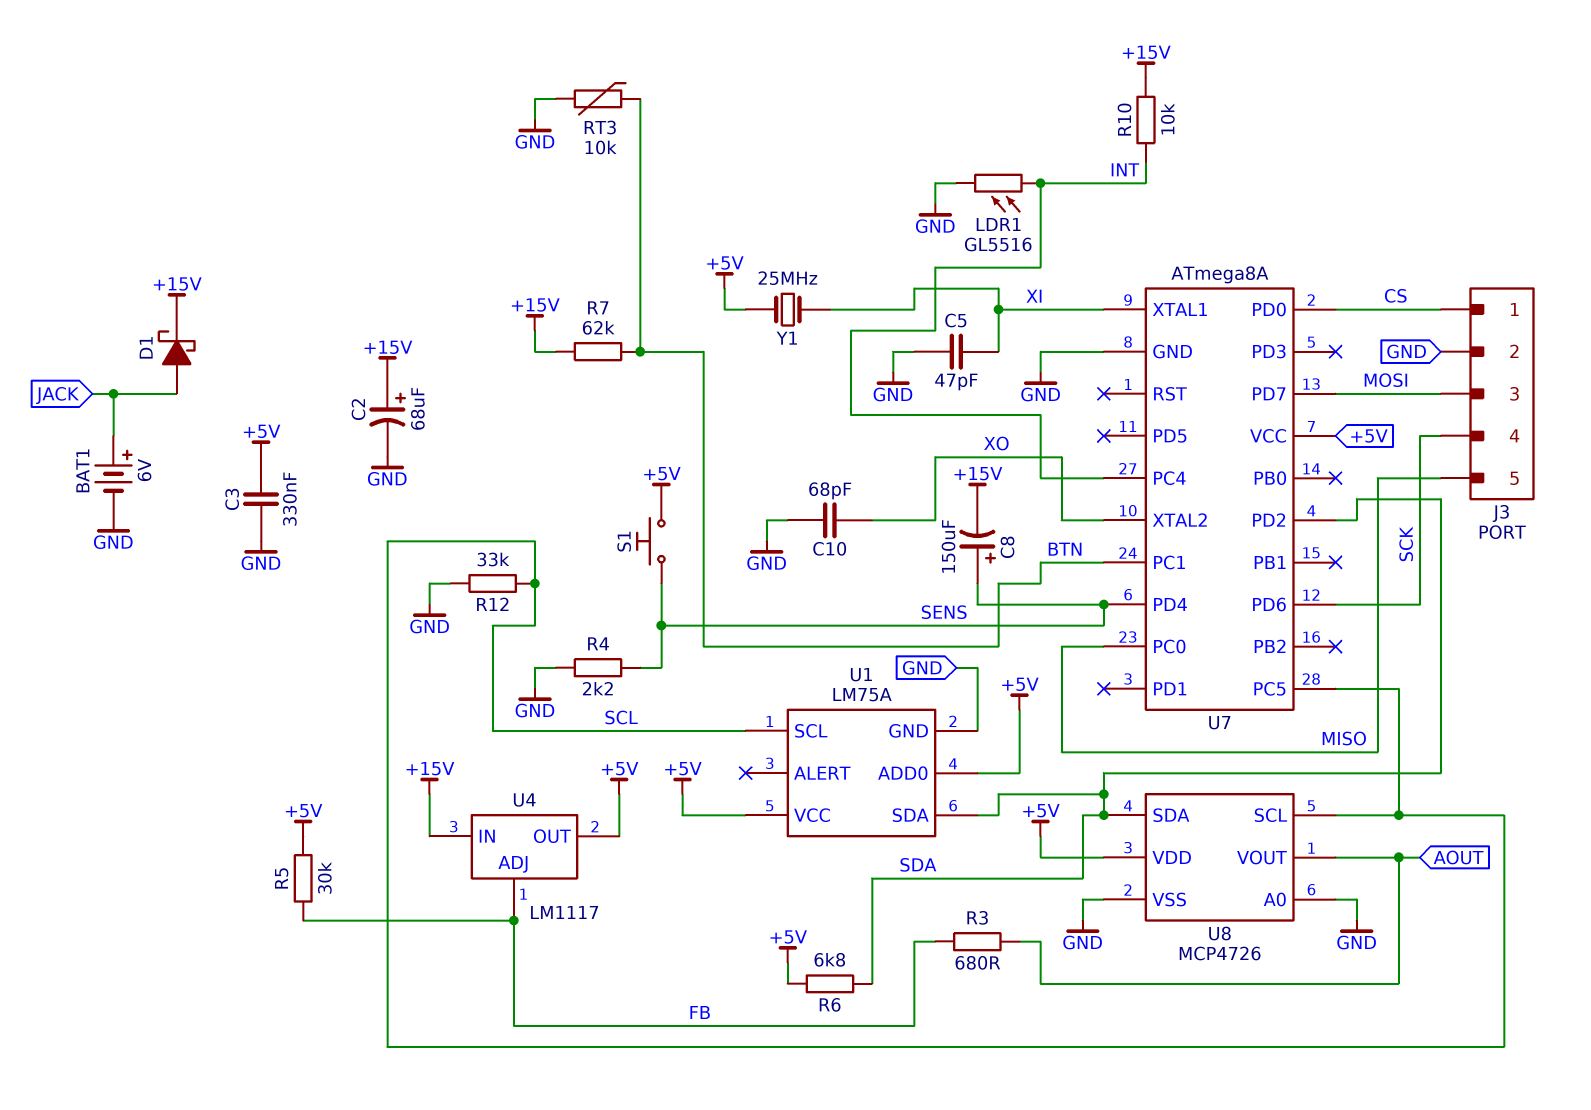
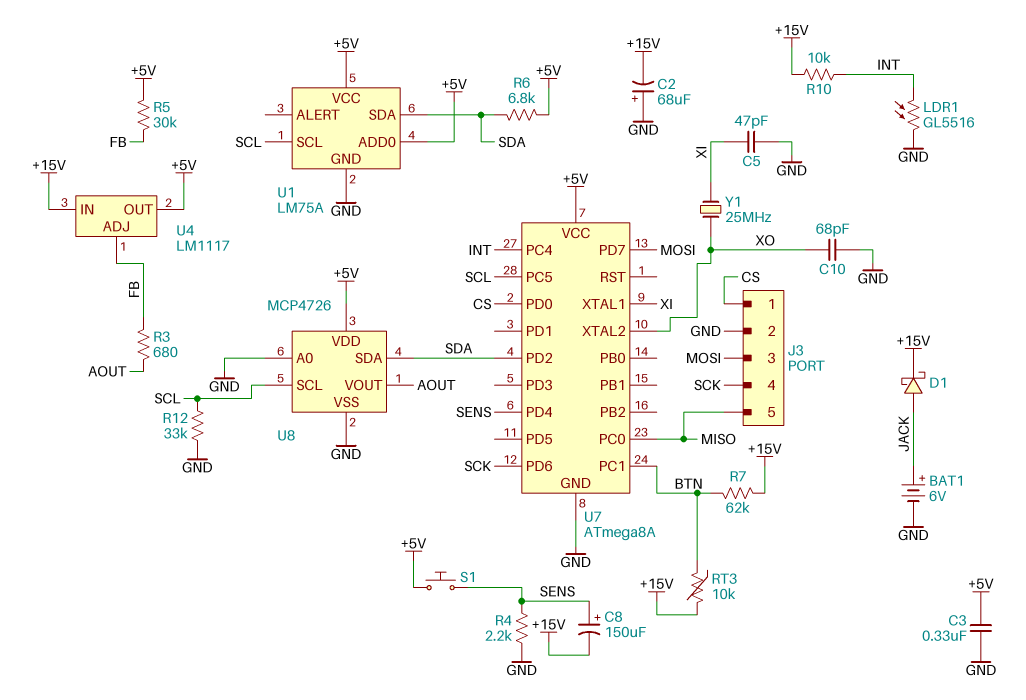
C2: 68uF (plus +15V, minus GND) -> 68uF (plus GND, minus +15V)
RT3: 10k (BTN, GND) -> 10k (+15V, BTN)
Y1: 25MHz (+5V, XI) -> 25MHz (XI, XO)

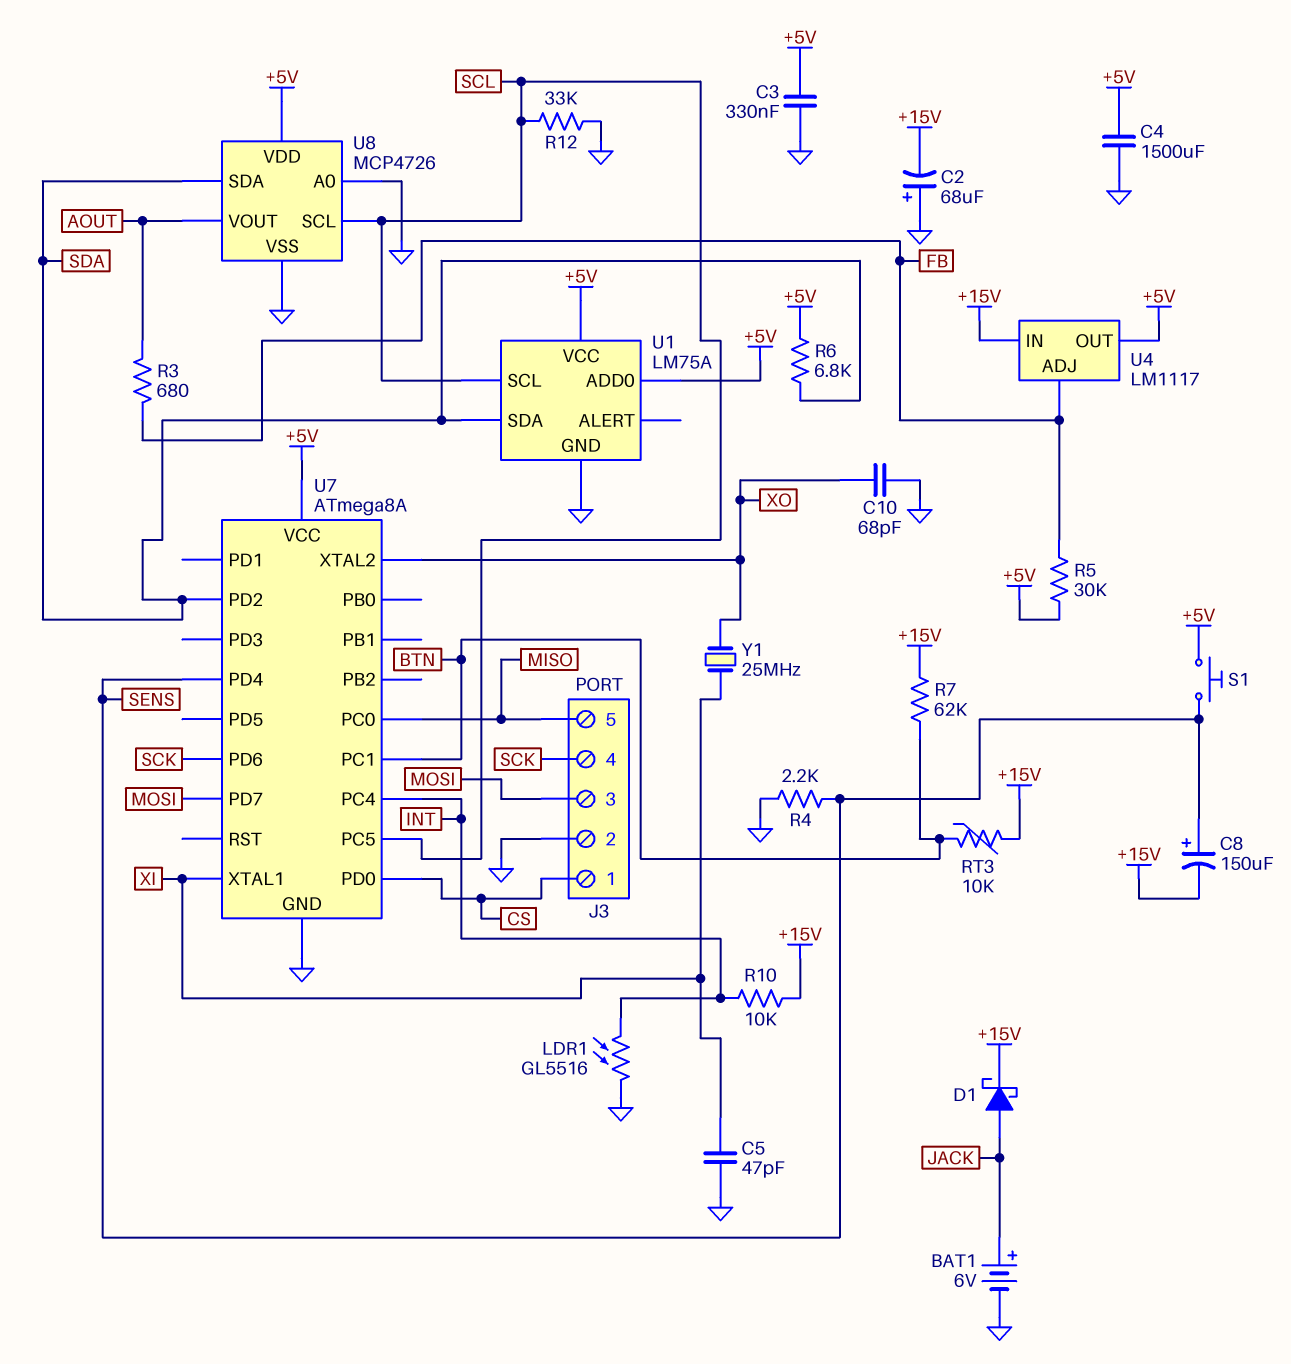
C4: none -> 1500uF (+5V, GND)

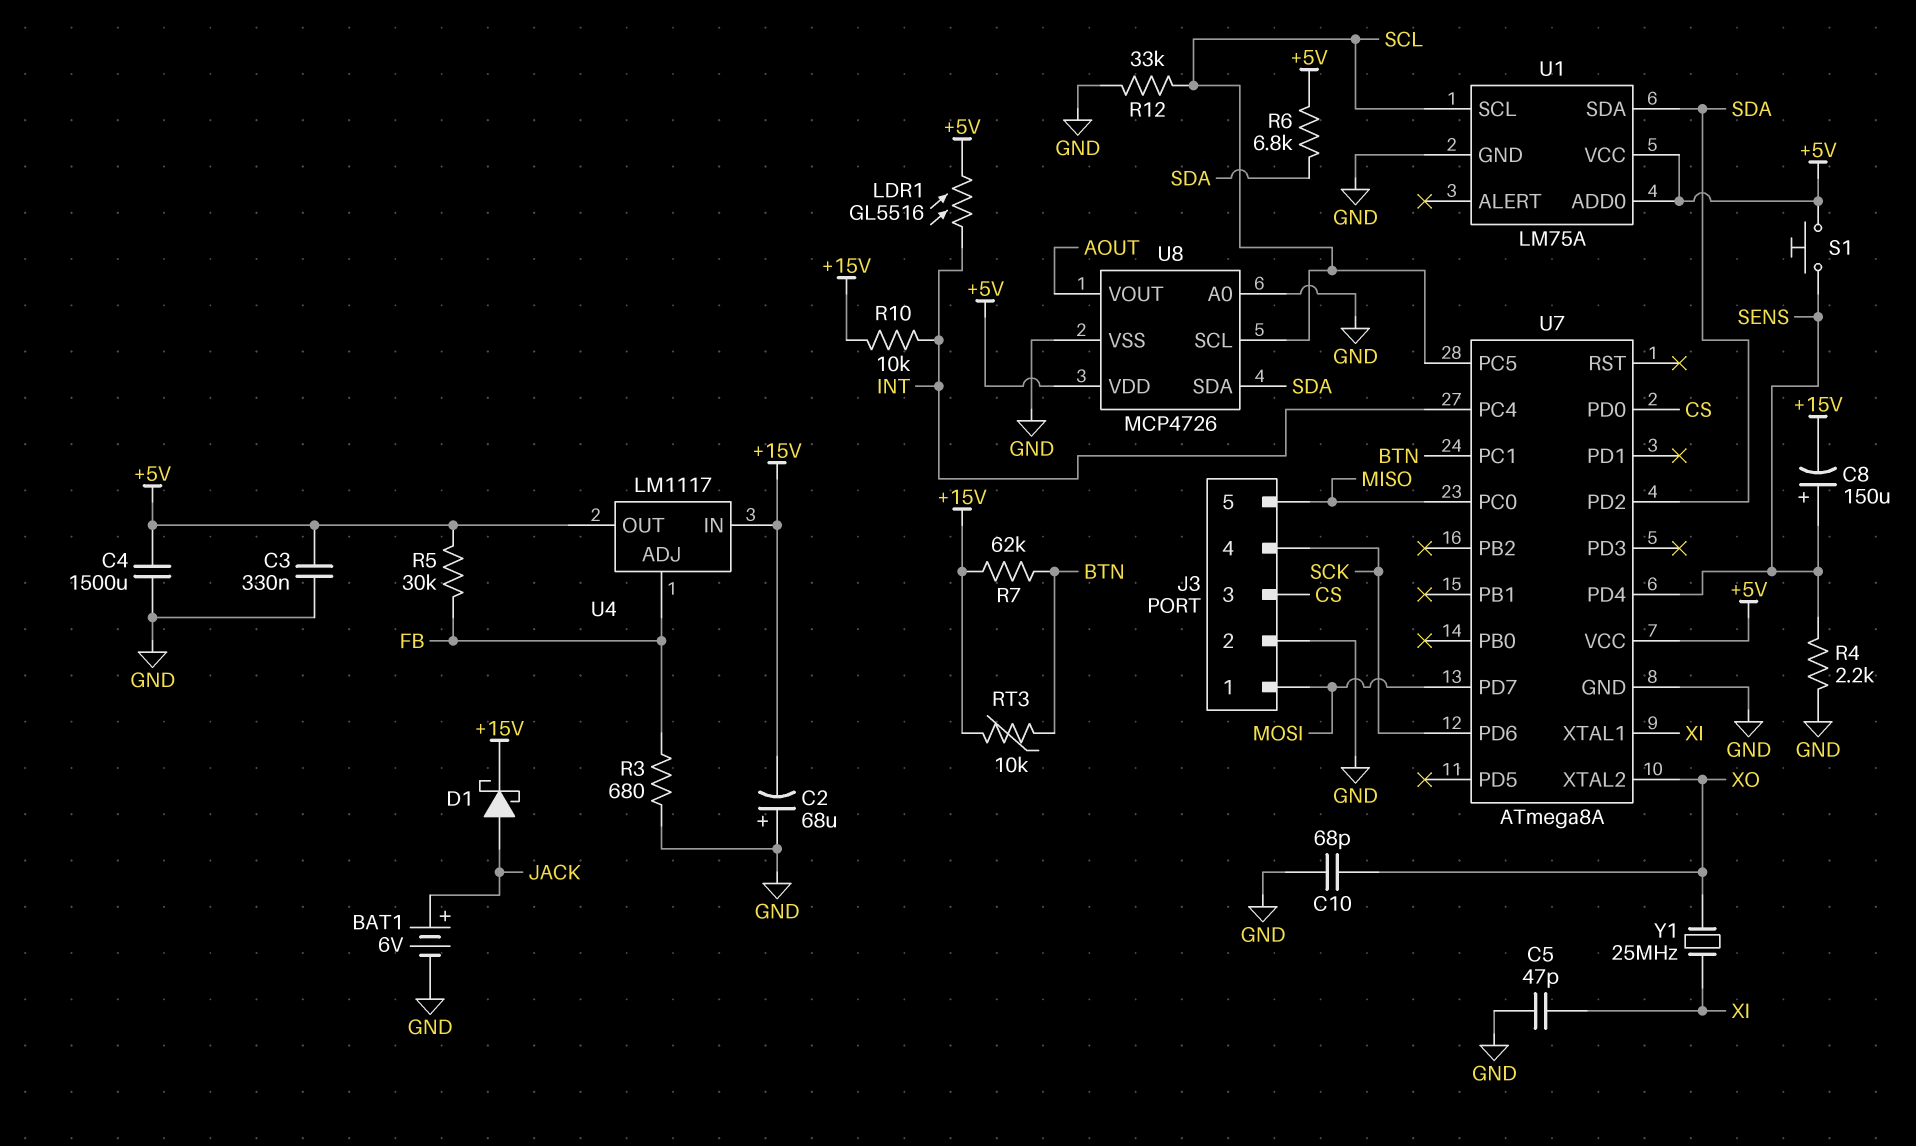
J3 pin 1: CS -> MOSI
J3 pin 3: MOSI -> CS
LDR1: GL5516 (GND, INT) -> GL5516 (+5V, INT)
R3: 680 (AOUT, FB) -> 680 (FB, GND)

